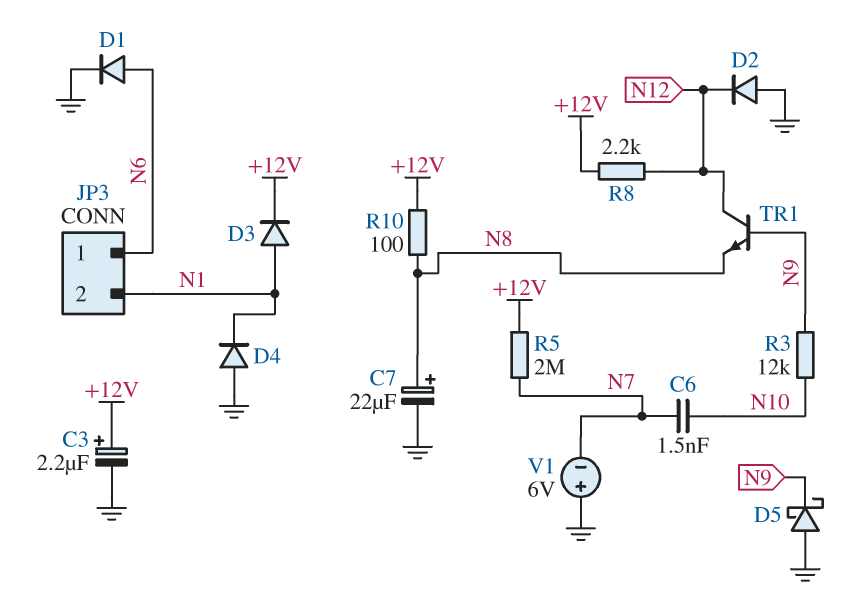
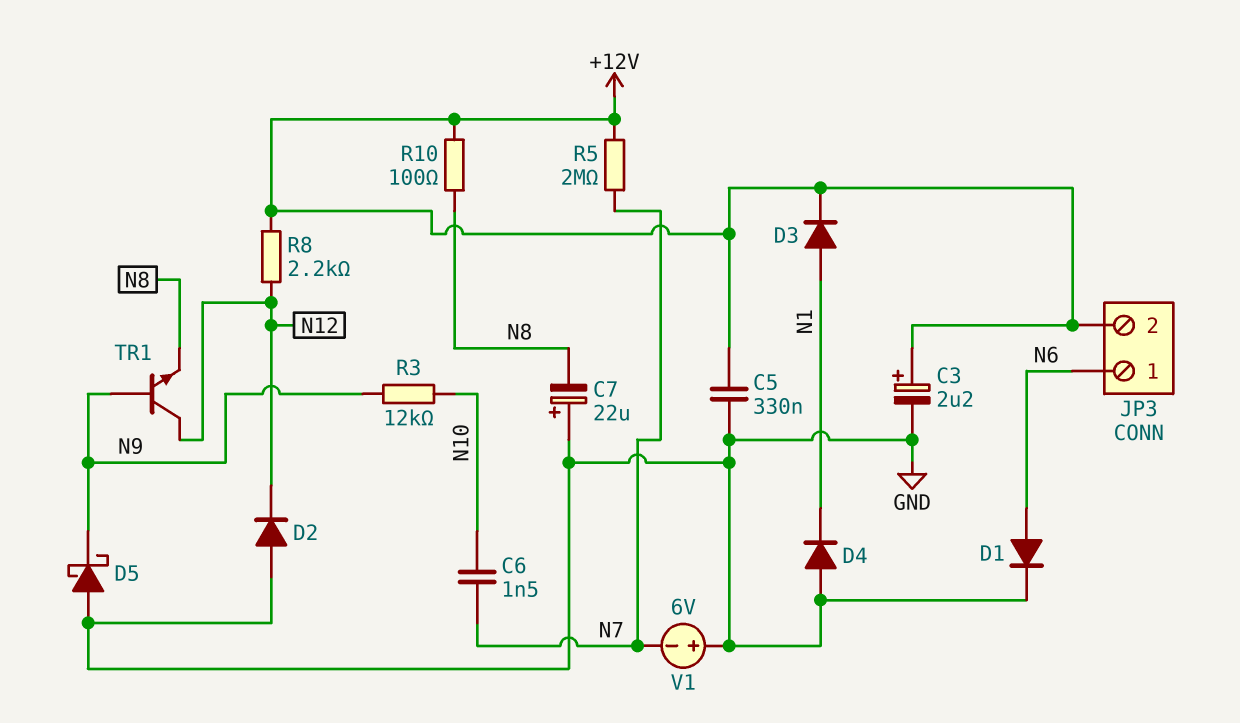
C5: none -> 330nF (+12V, GND)
C7: 22uF (plus N8, minus GND) -> 22uF (plus GND, minus N8)
JP3 pin 2: N1 -> +12V

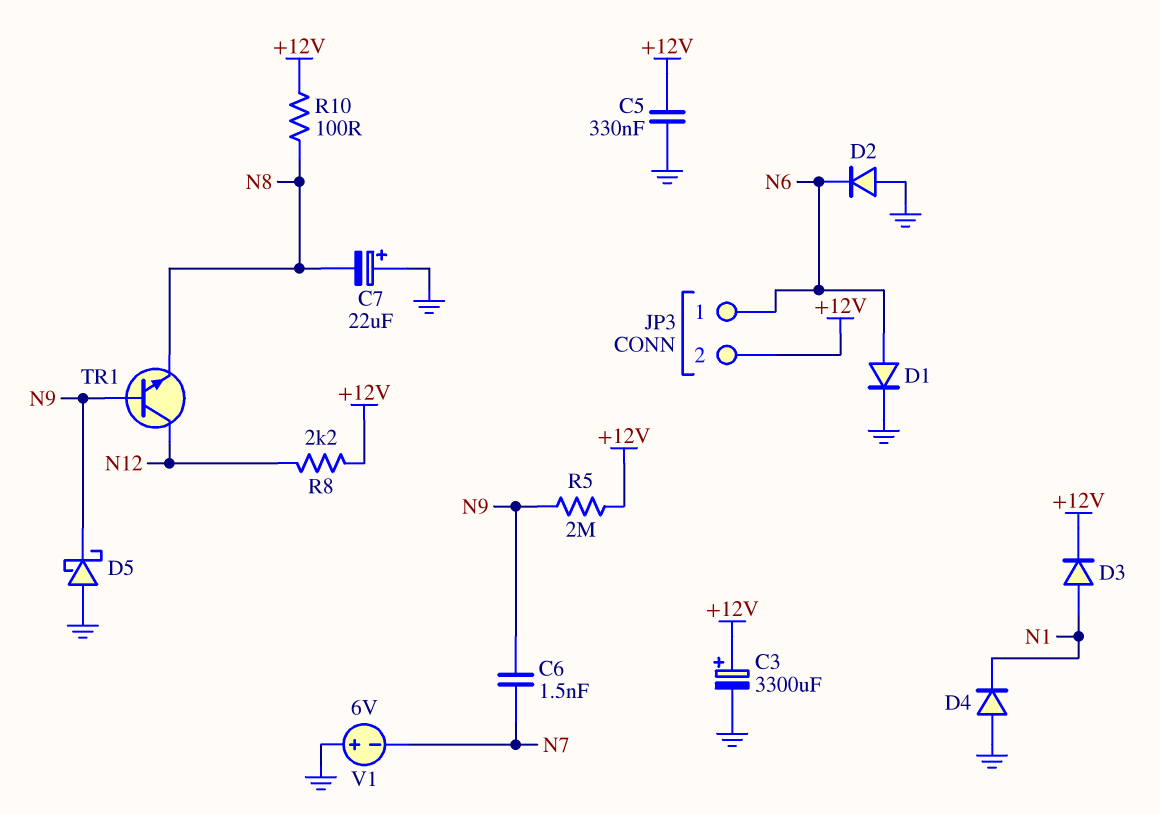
C3: 2.2uF (plus +12V, minus GND) -> 3300uF (plus +12V, minus GND)
C6: 1.5nF (N7, N10) -> 1.5nF (N7, N9)
D2: diode (A GND, K N12) -> diode (A GND, K N6)
R3: 12k (N9, N10) -> none
R5: 2M (+12V, N7) -> 2M (+12V, N9)

